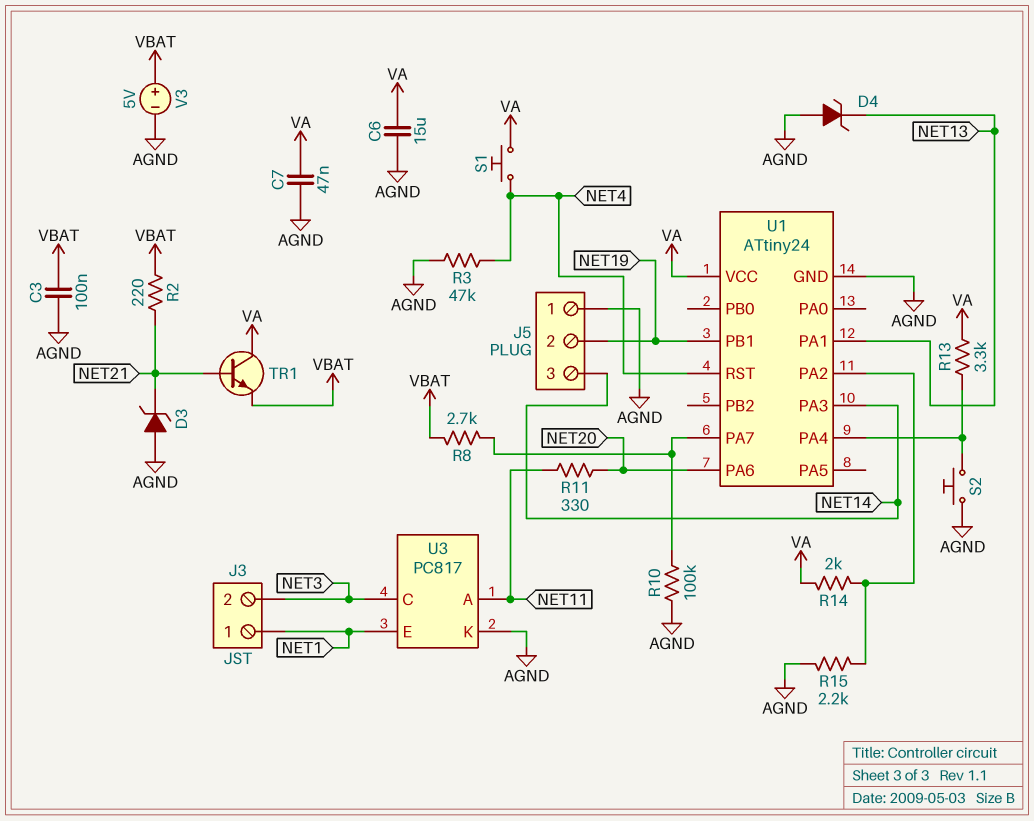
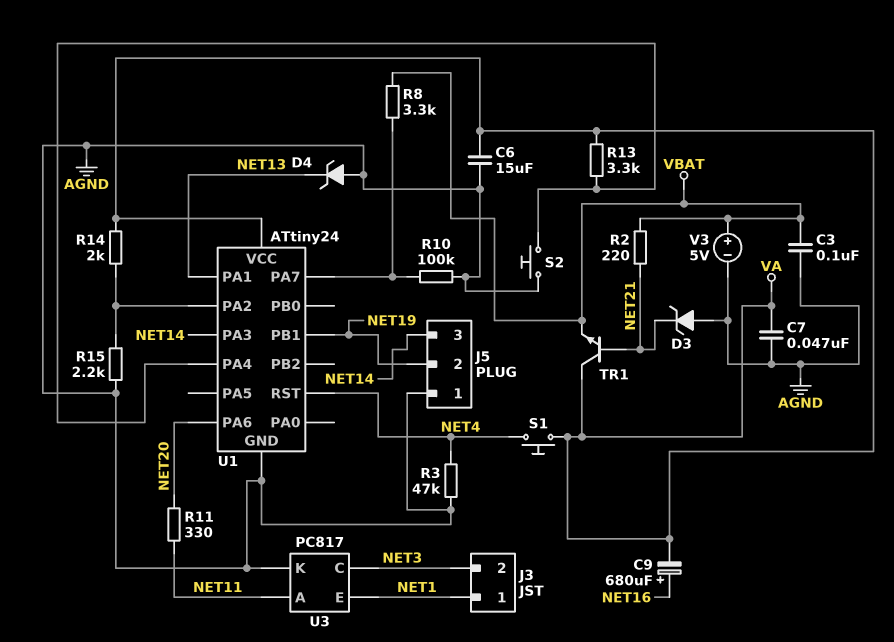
C9: none -> 680uF (plus NET16, minus VA)
R8: 2.7k (U1/PA7, VBAT) -> 3.3k (U1/PA7, VBAT)

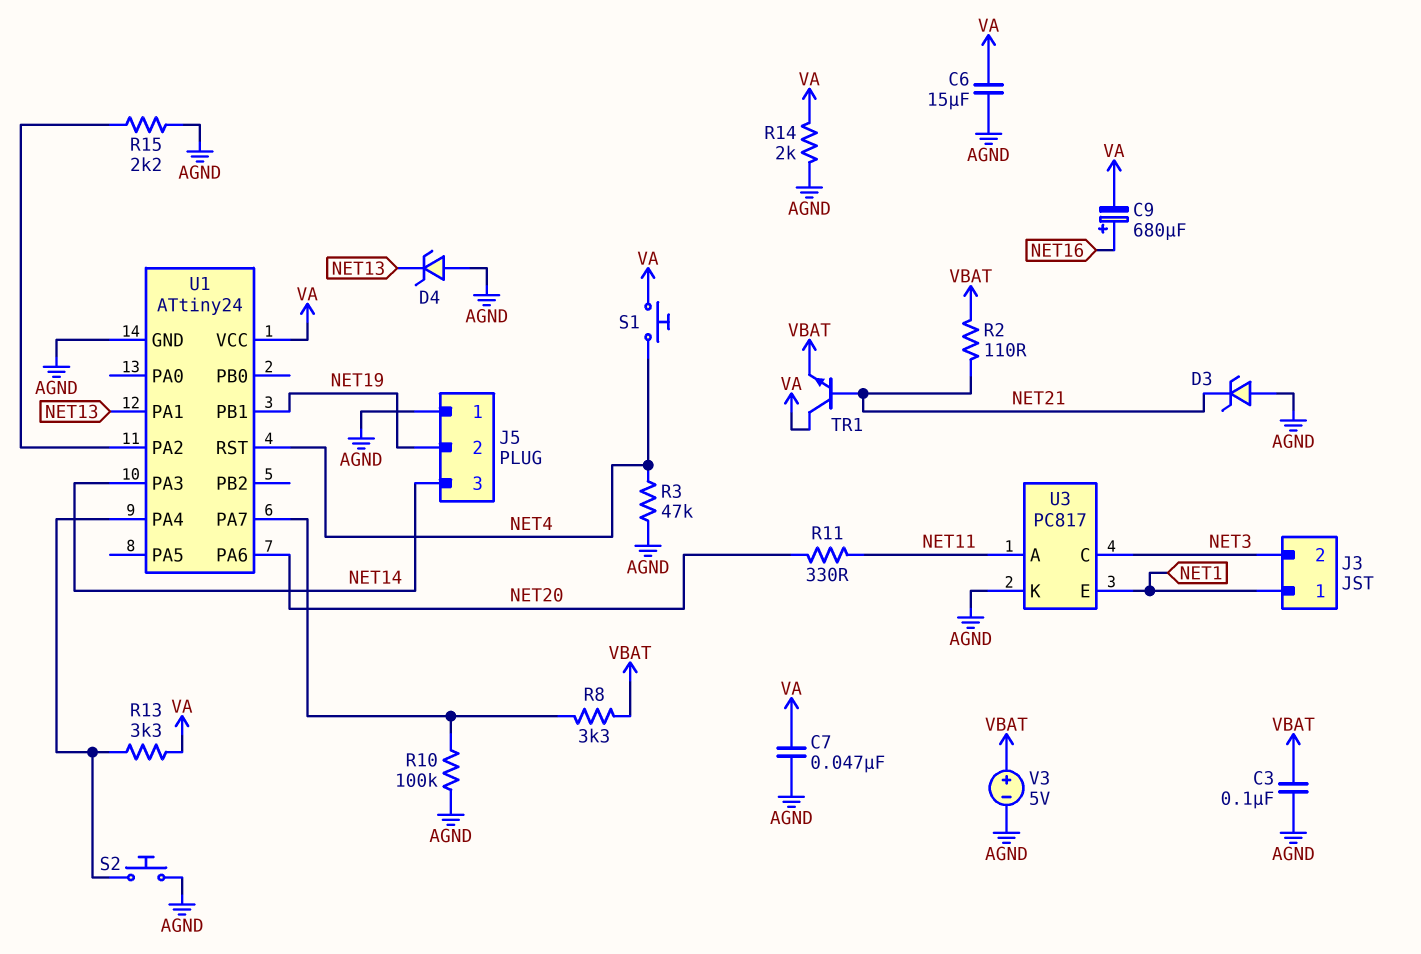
R2: 220 (NET21, VBAT) -> 110 (NET21, VBAT)
R14: 2k (U1/PA2, VA) -> 2k (AGND, VA)

